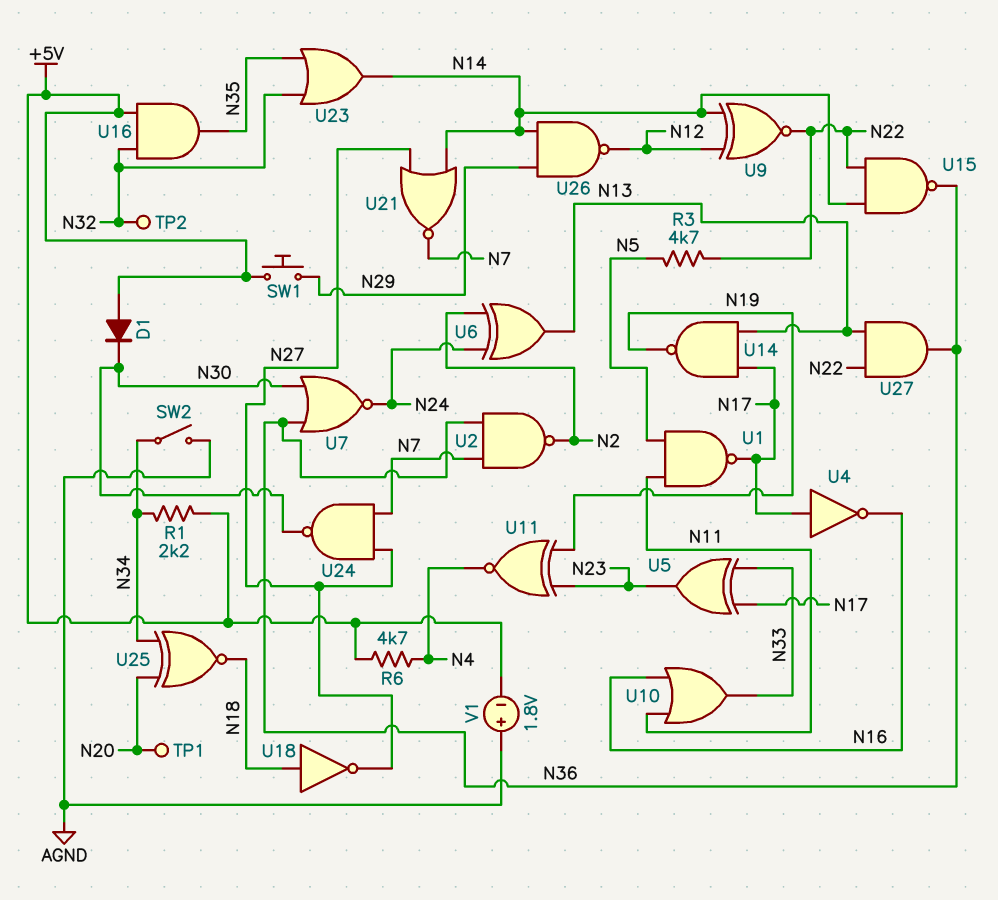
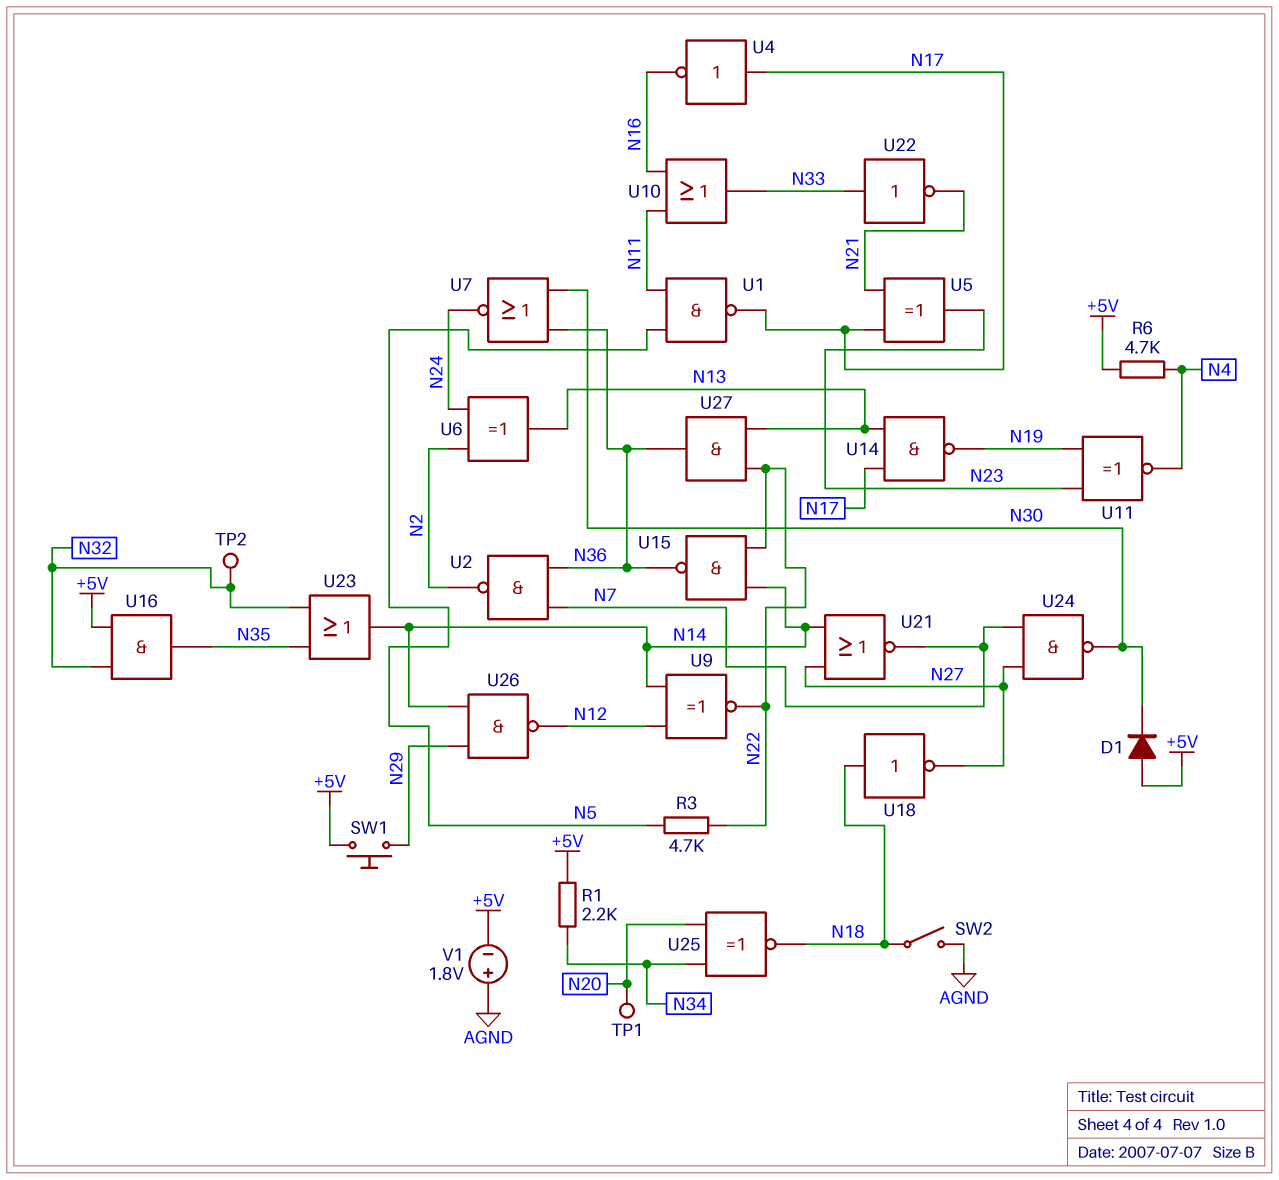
SW2: switch (AGND, N34) -> switch (AGND, N18)
U5: XOR (in N17, in N33, out N23) -> XOR (in N17, in N21, out N23)
U22: none -> NOT (in N33, out N21)

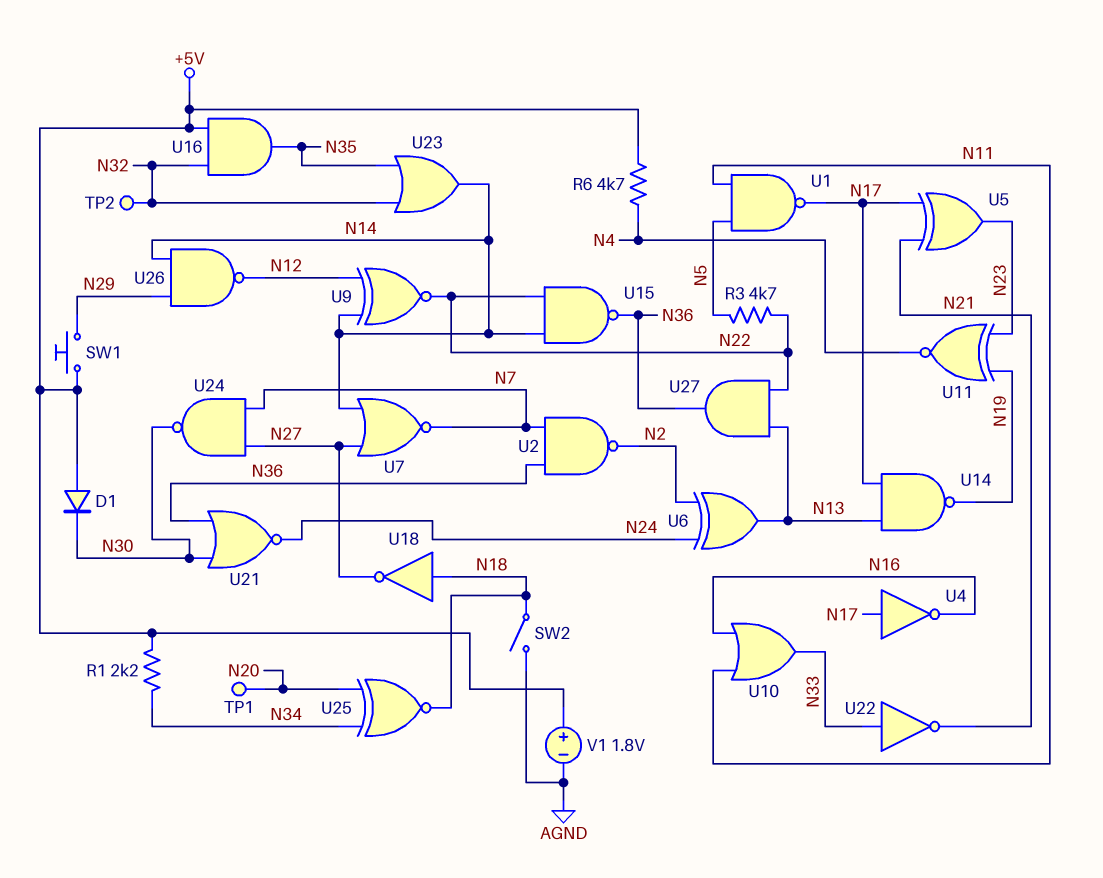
U7: NOR (in N30, in N36, out N24) -> NOR (in N14, in N27, out N7)
U21: NOR (in N14, in N27, out N7) -> NOR (in N30, in N36, out N24)
V1: 1.8V (plus AGND, minus +5V) -> 1.8V (plus +5V, minus AGND)

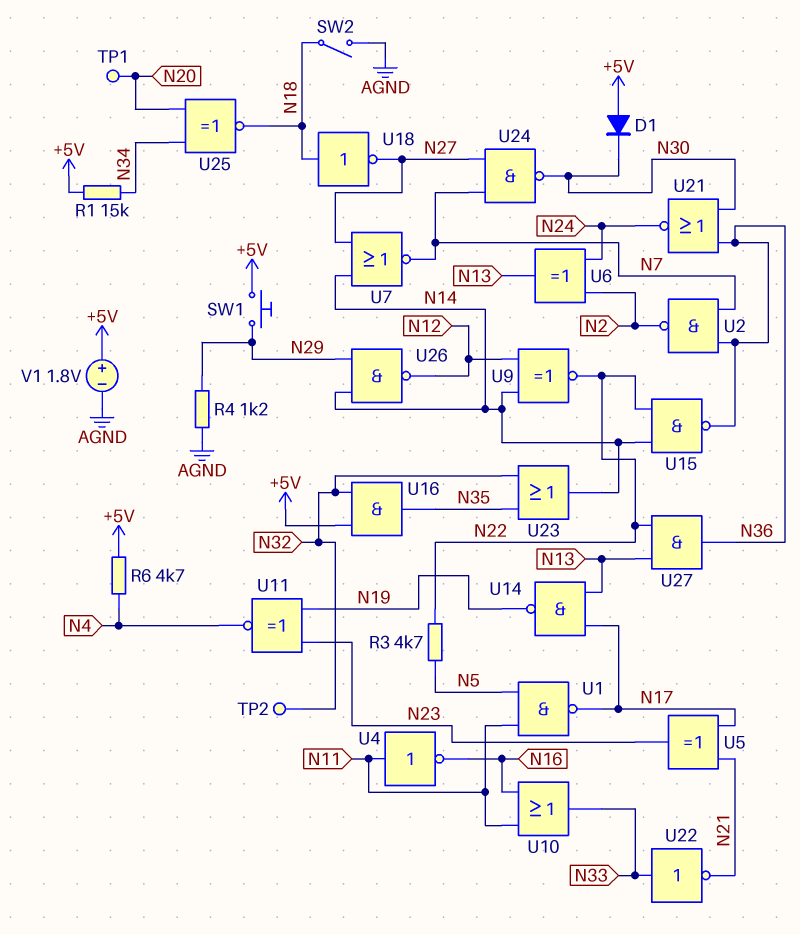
R1: 2.2k (+5V, N34) -> 15k (+5V, N34)
R4: none -> 1.2k (AGND, N29)
U4: NOT (in N17, out N16) -> NOT (in N11, out N16)

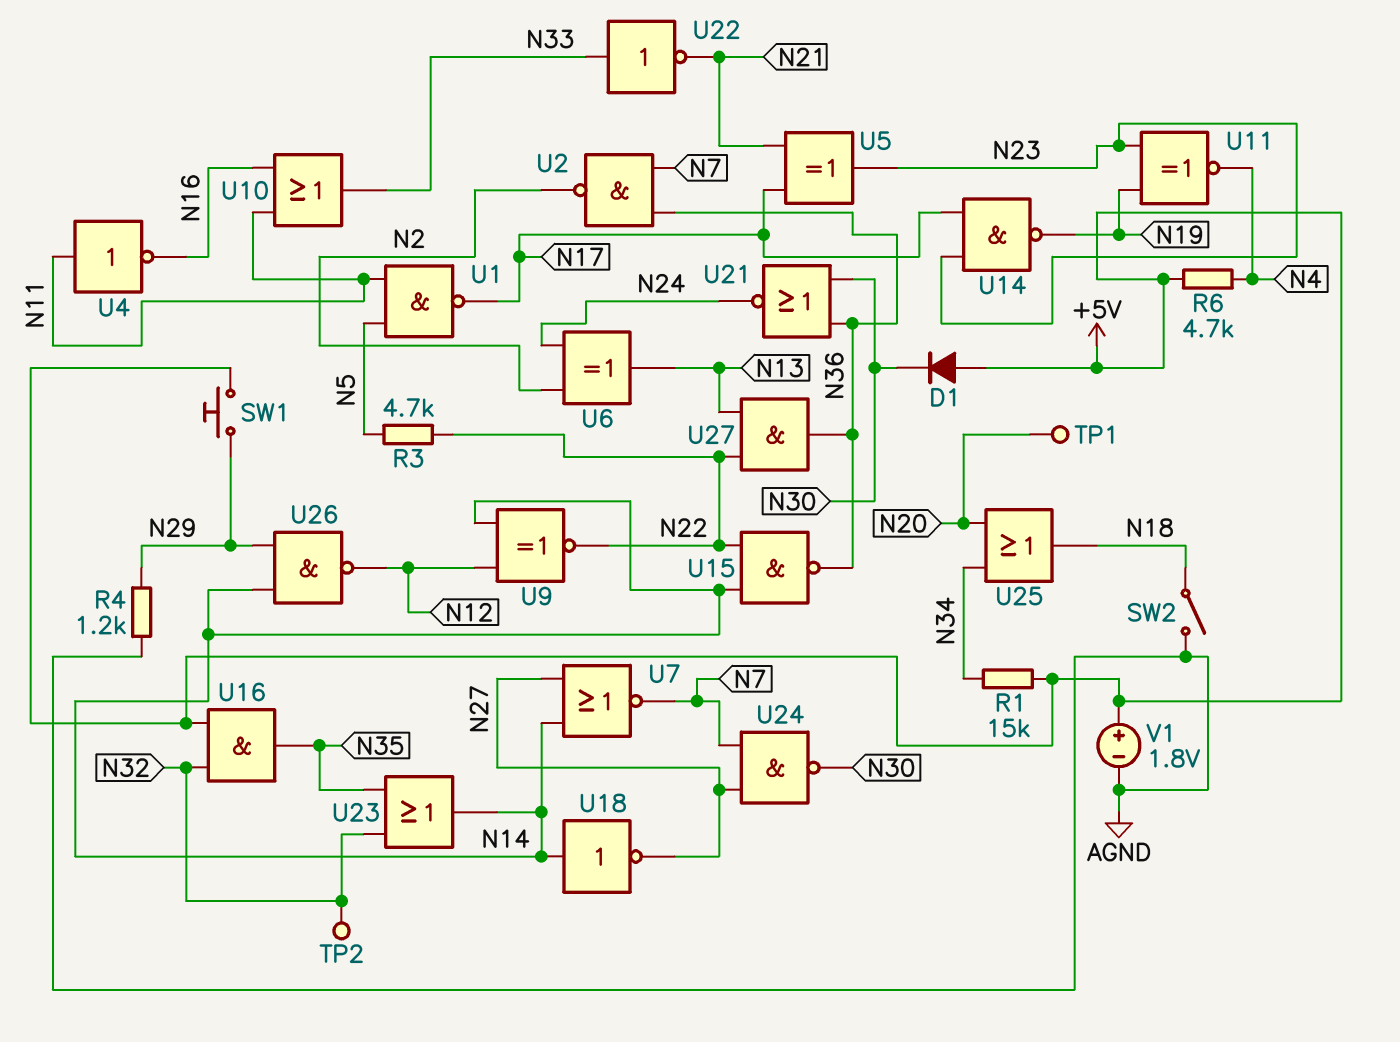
U14: NAND (in N13, in N17, out N19) -> NAND (in N17, in N23, out N19)
U18: NOT (in N18, out N27) -> NOT (in N14, out N27)
U25: XNOR (in N20, in N34, out N18) -> OR (in N20, in N34, out N18)

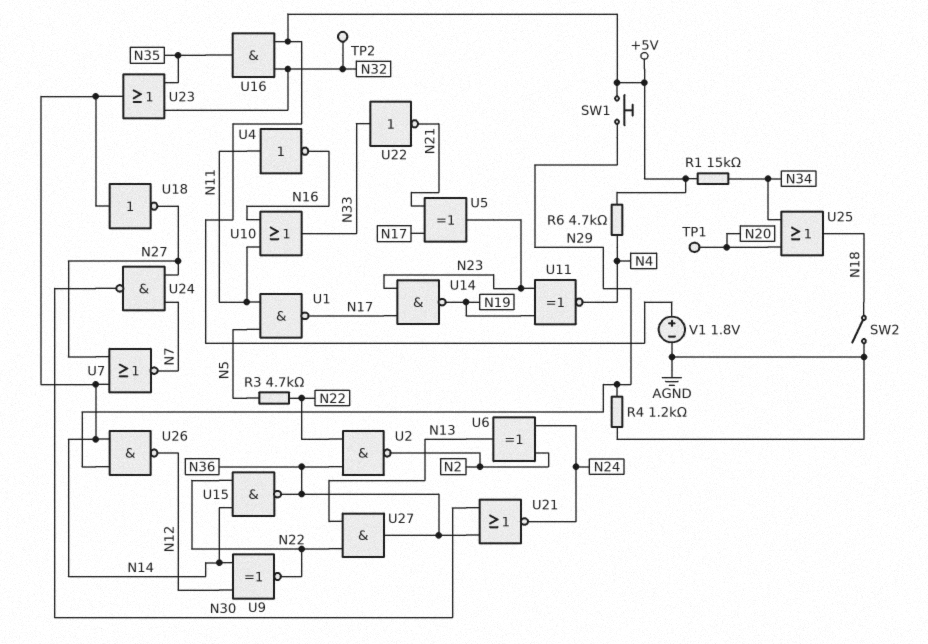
D1: diode (A +5V, K N30) -> none
U2: NAND (in N7, in N36, out N2) -> NAND (in N22, in N36, out N2)

